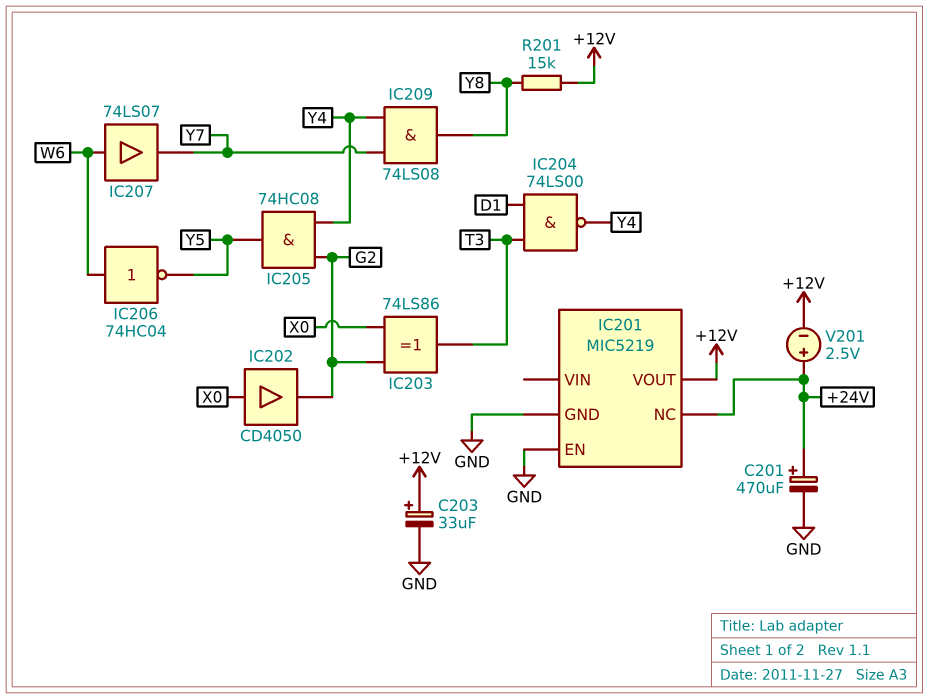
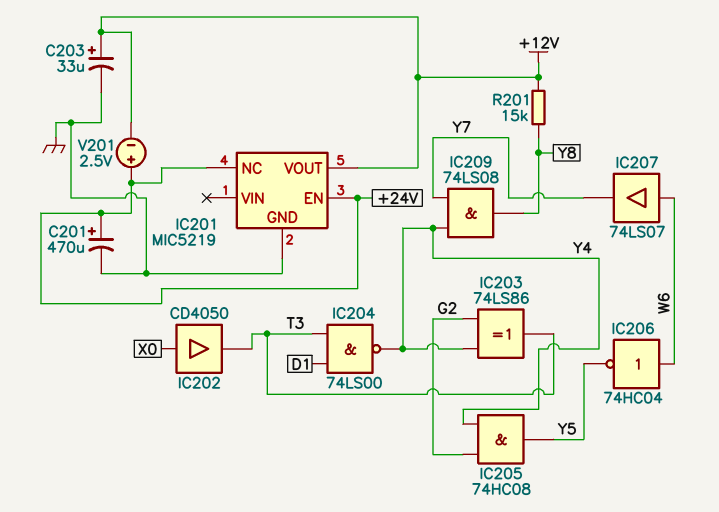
IC201 pin EN: GND -> +24V
IC202: buffer CD4050 (in X0, out G2) -> buffer CD4050 (in X0, out T3)
IC203: XOR 74LS86 (in G2, in X0, out T3) -> XOR 74LS86 (in G2, in Y4, out T3)

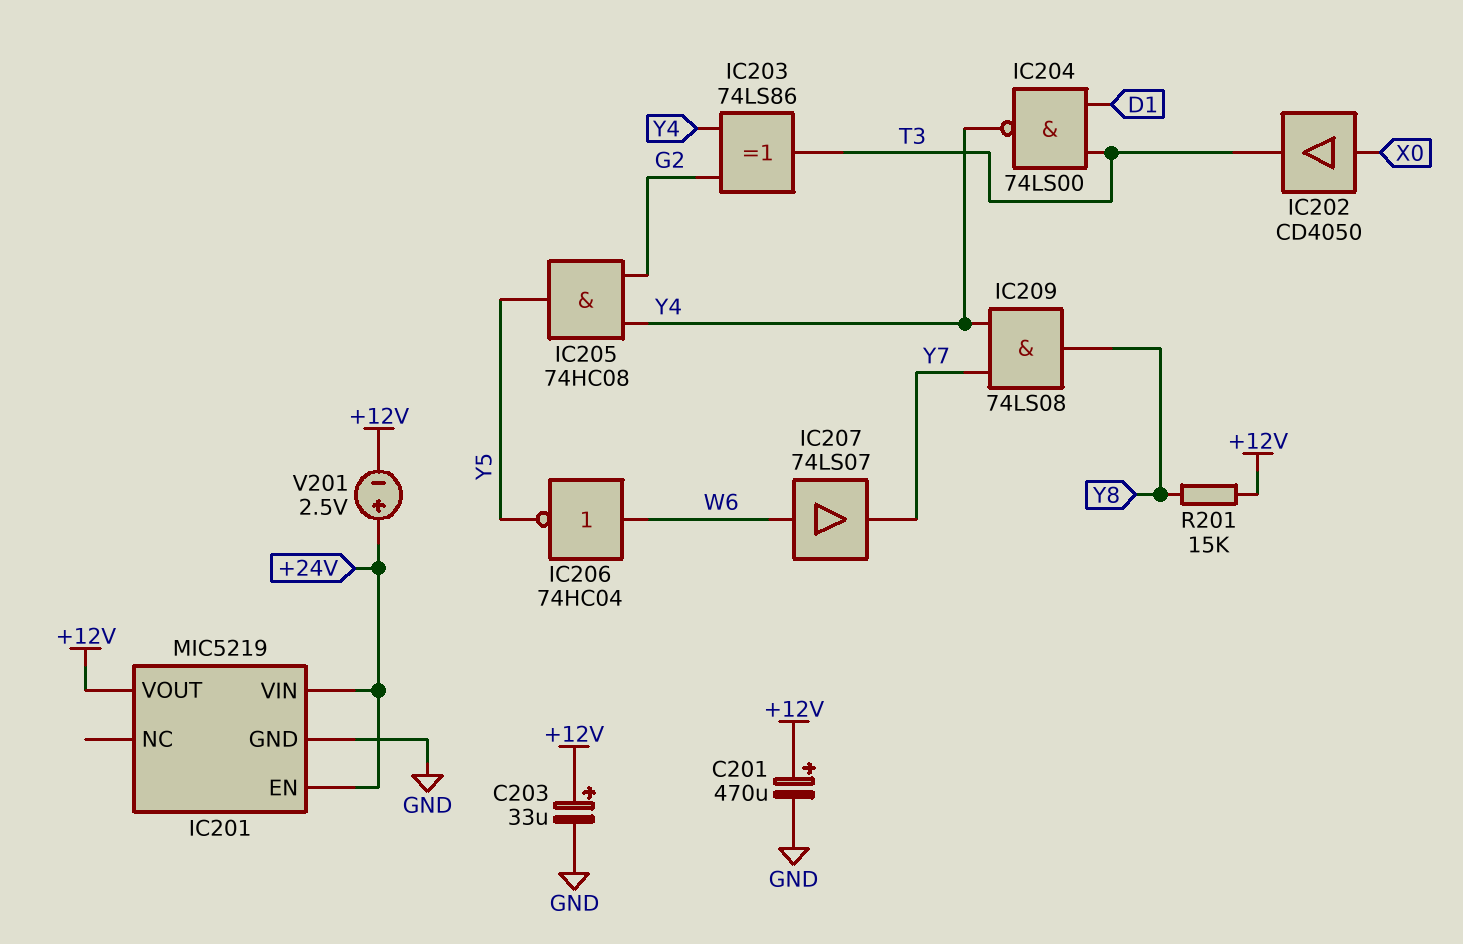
C201: 470uF (plus +24V, minus GND) -> 470uF (plus +12V, minus GND)
IC201 pin NC: +24V -> none
IC201 pin VIN: none -> +24V

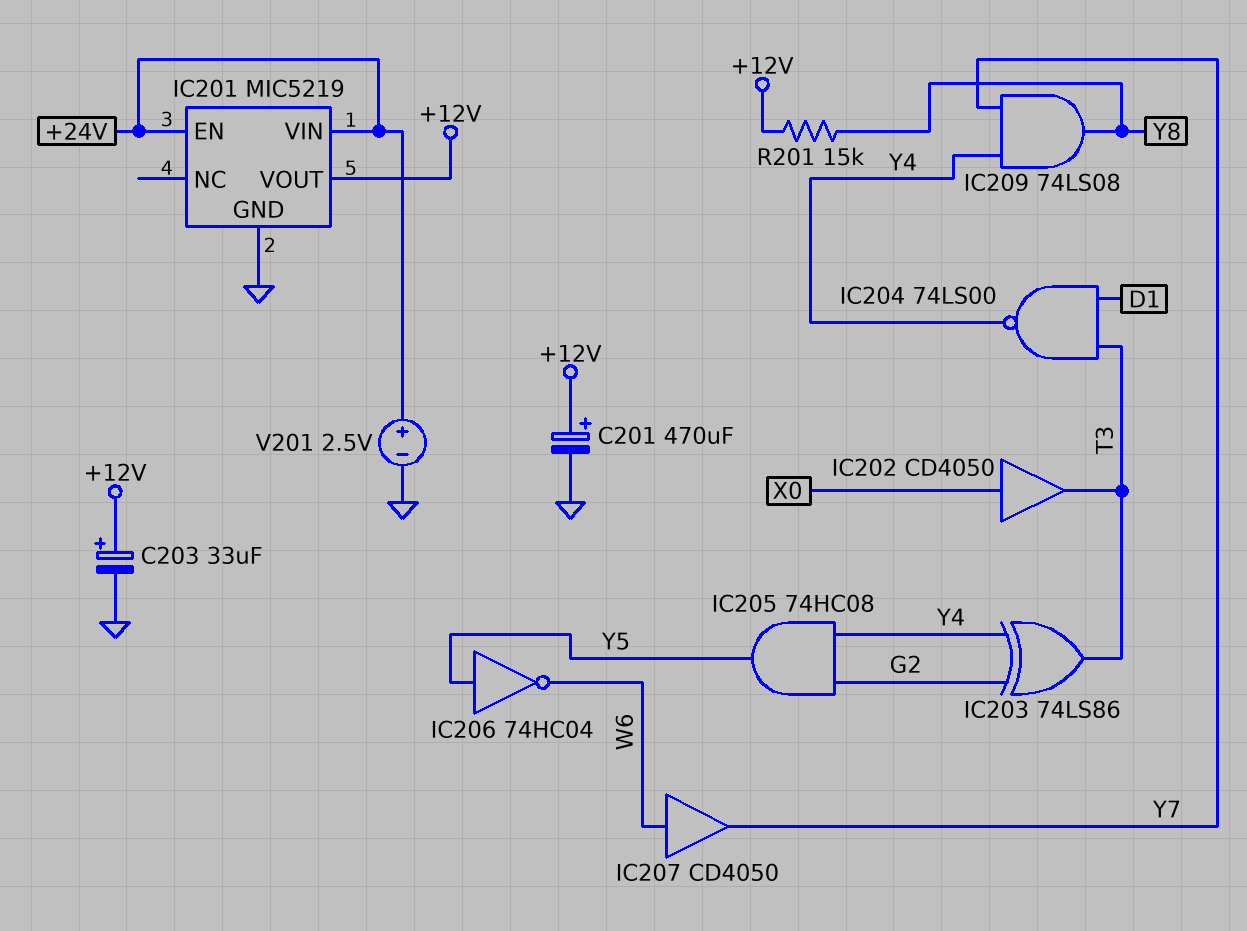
IC206: NOT 74HC04 (in W6, out Y5) -> NOT 74HC04 (in Y5, out W6)
IC207: buffer 74LS07 (in W6, out Y7) -> buffer CD4050 (in W6, out Y7)
V201: 2.5V (plus +24V, minus +12V) -> 2.5V (plus +24V, minus GND)

